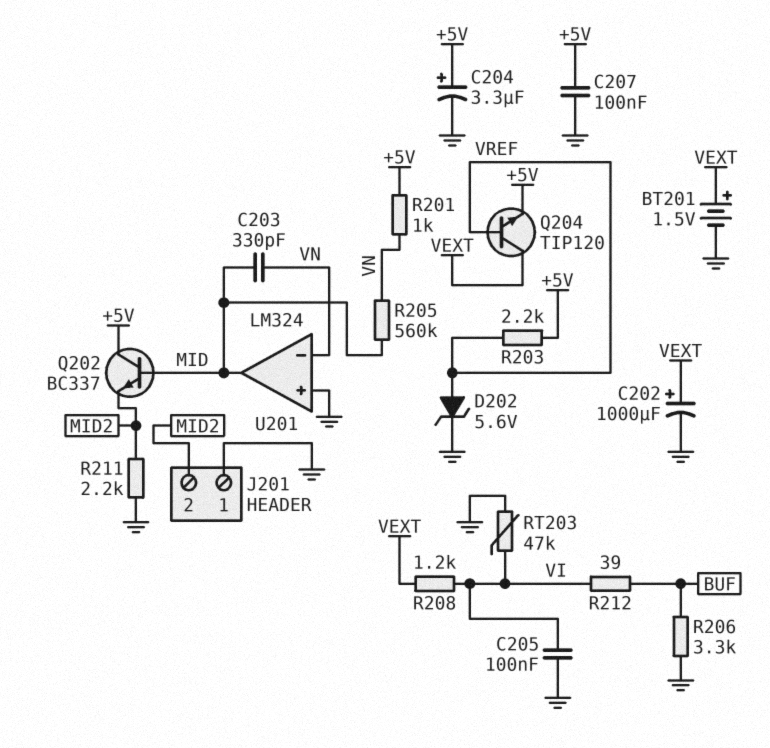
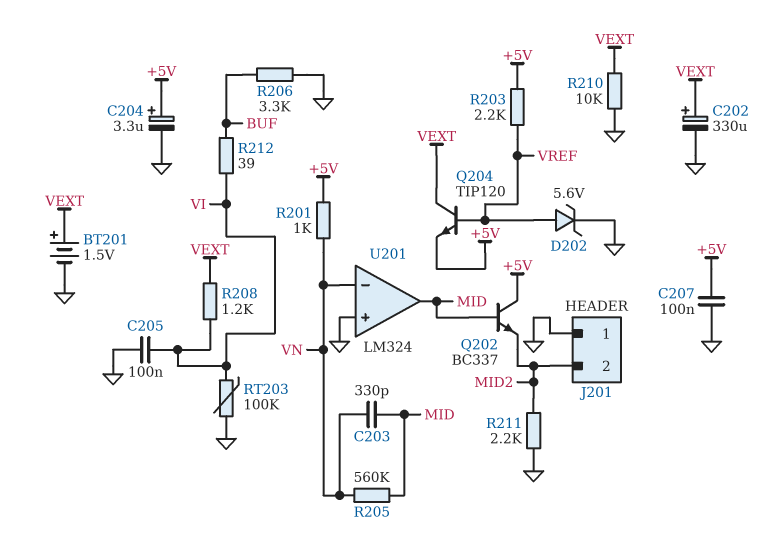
C202: 1000uF (plus VEXT, minus GND) -> 330uF (plus VEXT, minus GND)
R210: none -> 10k (GND, VEXT)
RT203: 47k (GND, VI) -> 100k (GND, VI)

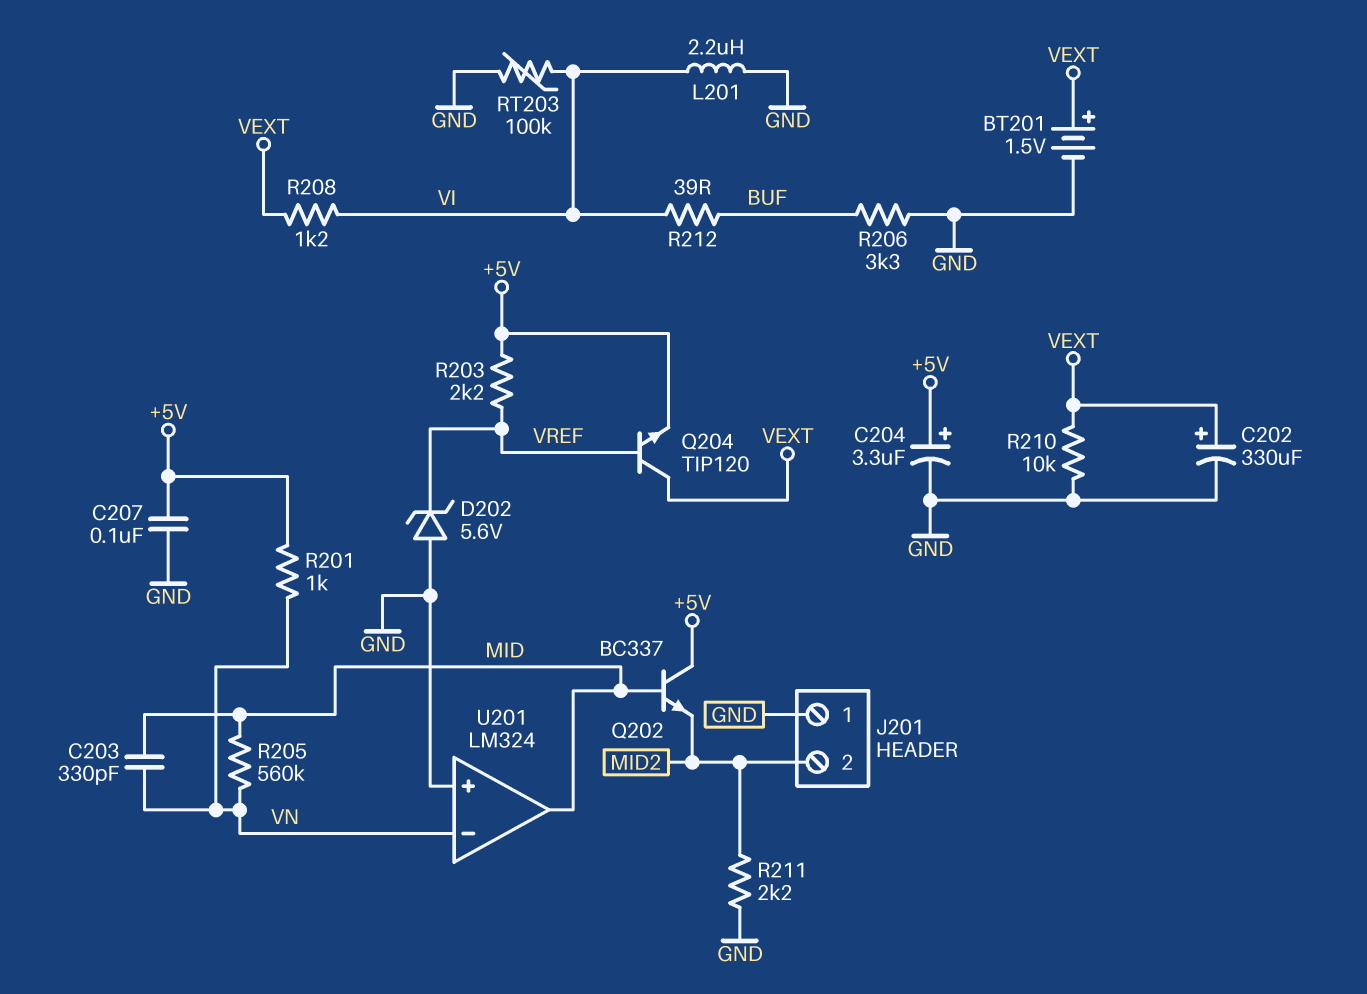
C205: 100nF (GND, VI) -> none
D202: zener 5.6V (A VREF, K GND) -> zener 5.6V (A GND, K VREF)
L201: none -> 2.2uH (GND, VI)

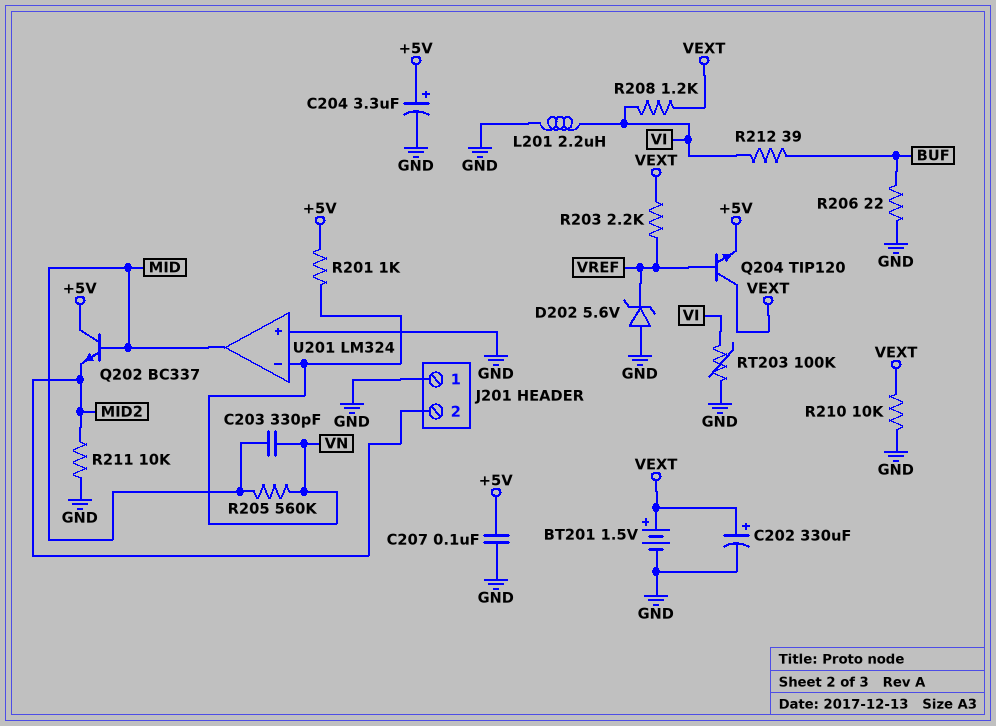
R203: 2.2k (+5V, VREF) -> 2.2k (VEXT, VREF)
R206: 3.3k (BUF, GND) -> 22 (BUF, GND)
R211: 2.2k (GND, MID2) -> 10k (GND, MID2)

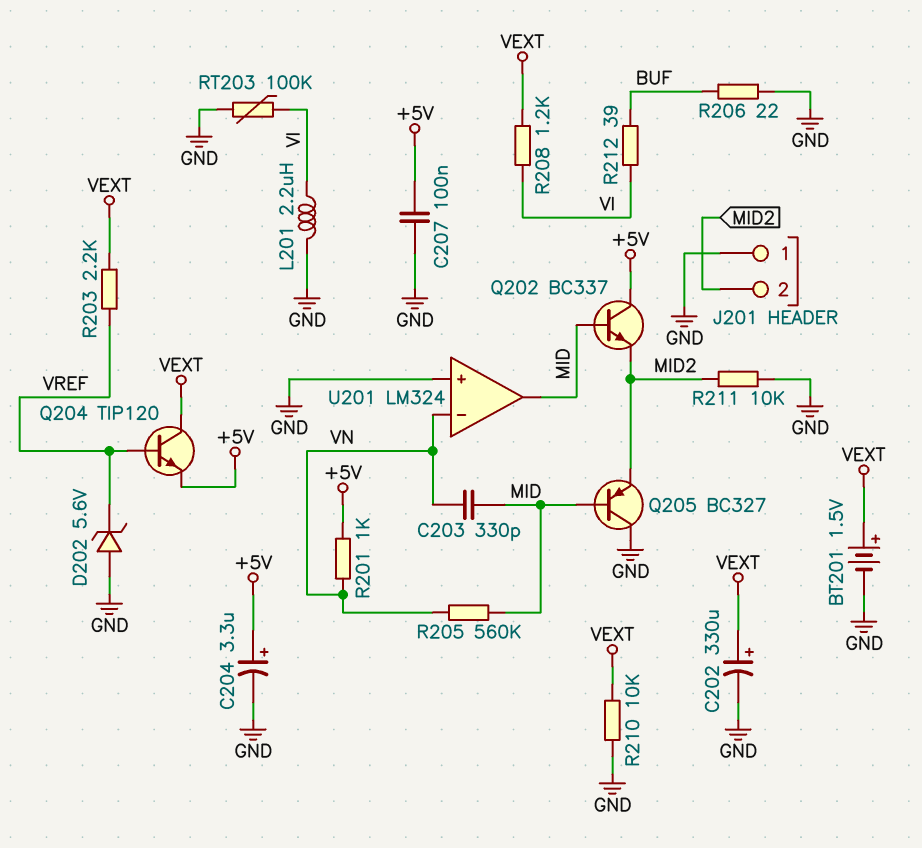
Q205: none -> PNP BC327 (B MID, C GND, E MID2)

